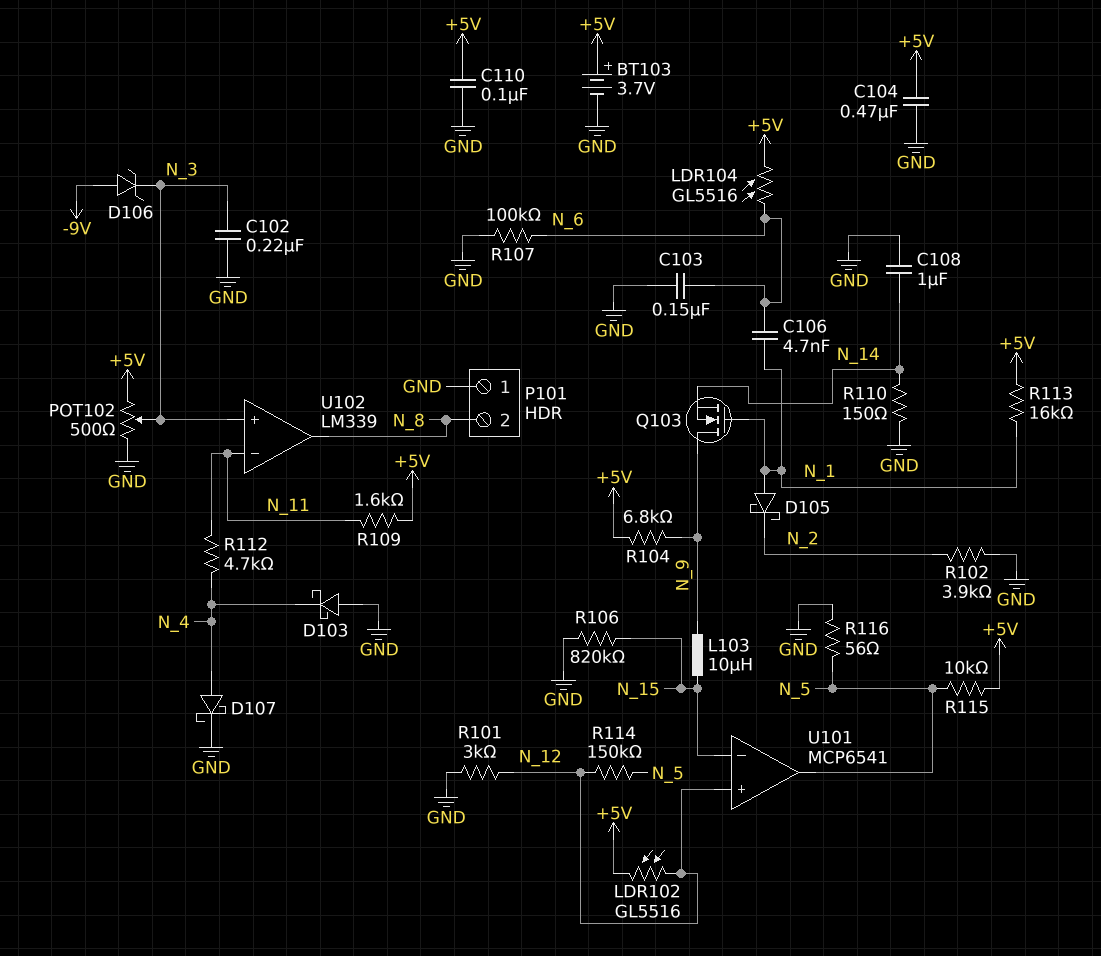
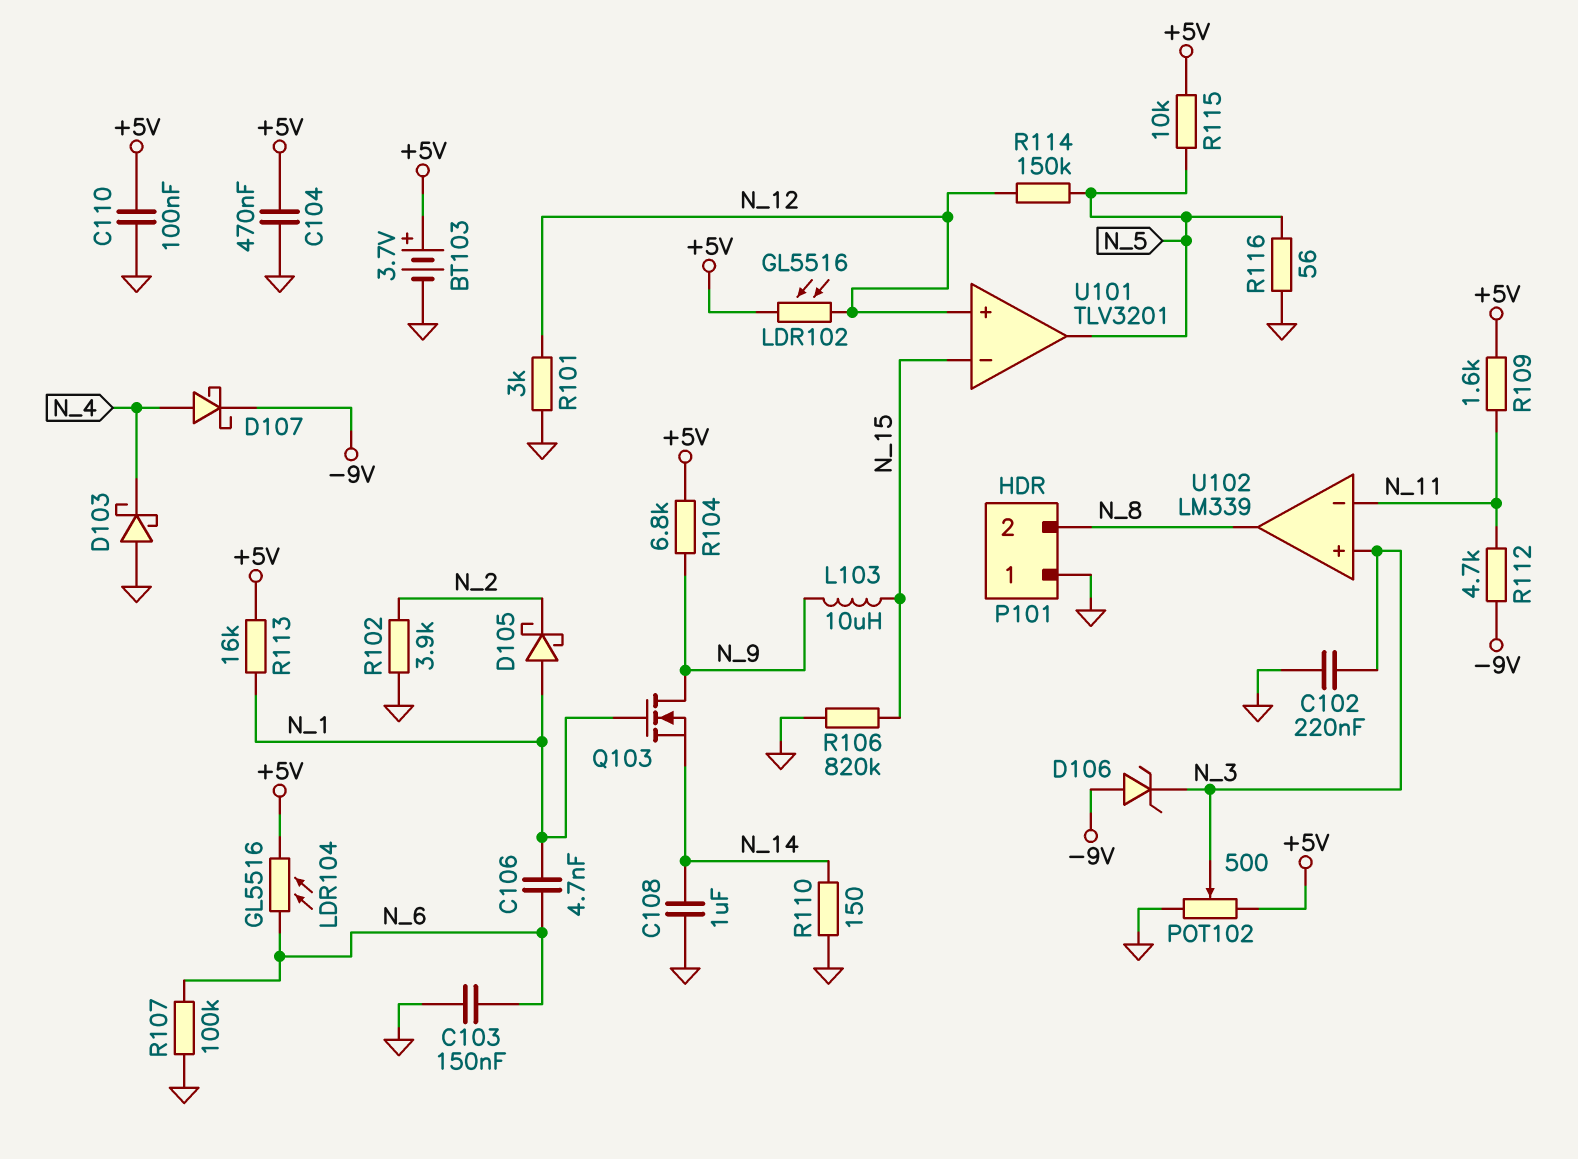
D107: schottky (A N_4, K GND) -> schottky (A N_4, K -9V)
R112: 4.7k (N_4, N_11) -> 4.7k (-9V, N_11)
U101: MCP6541 -> TLV3201

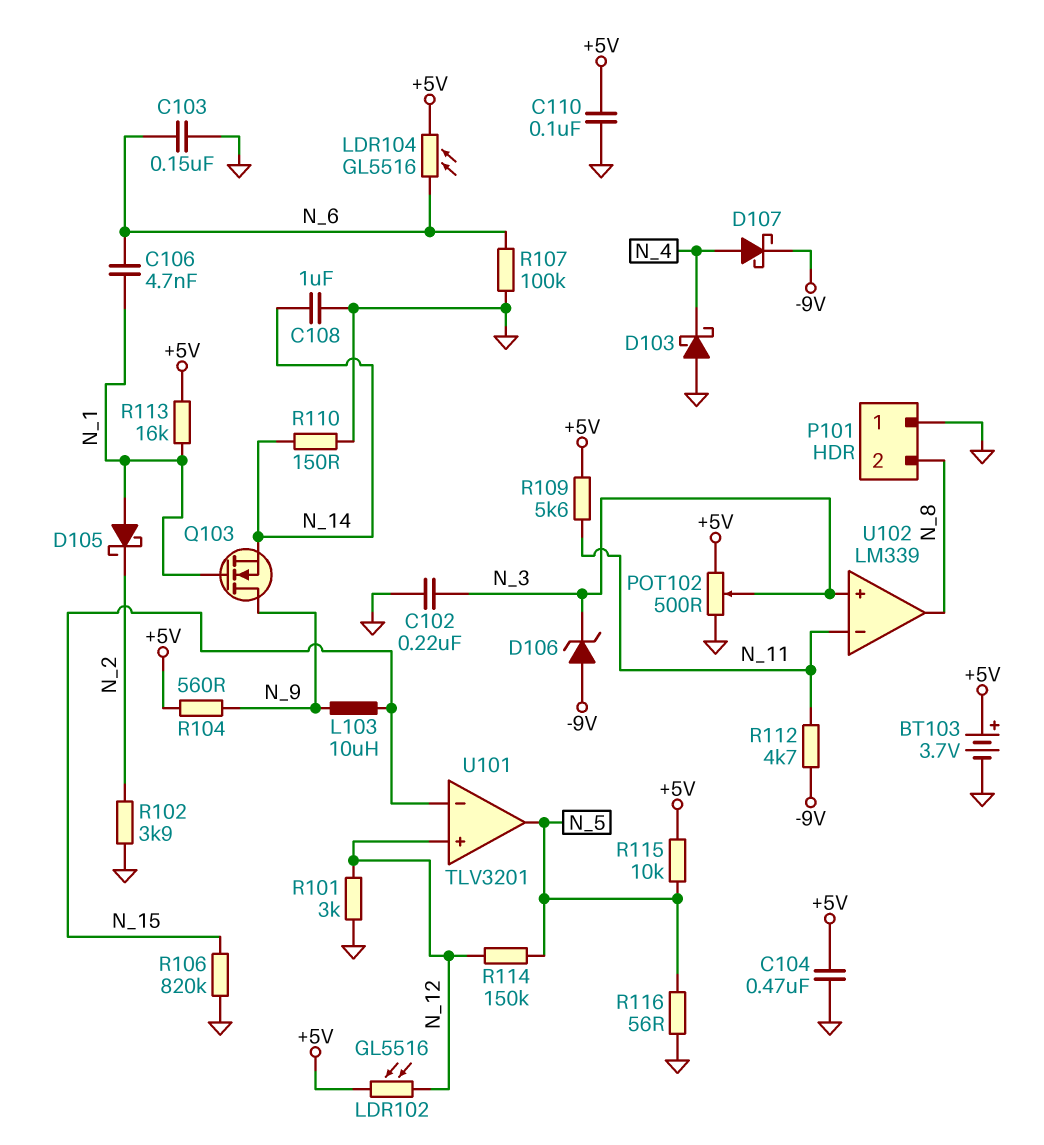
R104: 6.8k (+5V, N_9) -> 560 (+5V, N_9)
R109: 1.6k (+5V, N_11) -> 5.6k (+5V, N_11)

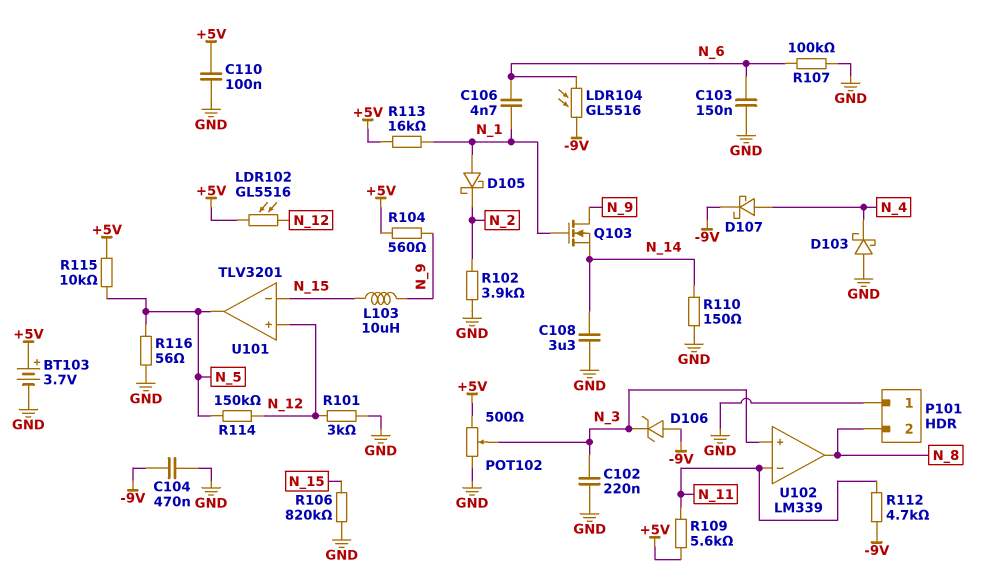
C104: 470nF (+5V, GND) -> 470nF (-9V, GND)
C108: 1uF (GND, N_14) -> 3.3uF (GND, N_14)
LDR104: GL5516 (+5V, N_6) -> GL5516 (-9V, N_6)

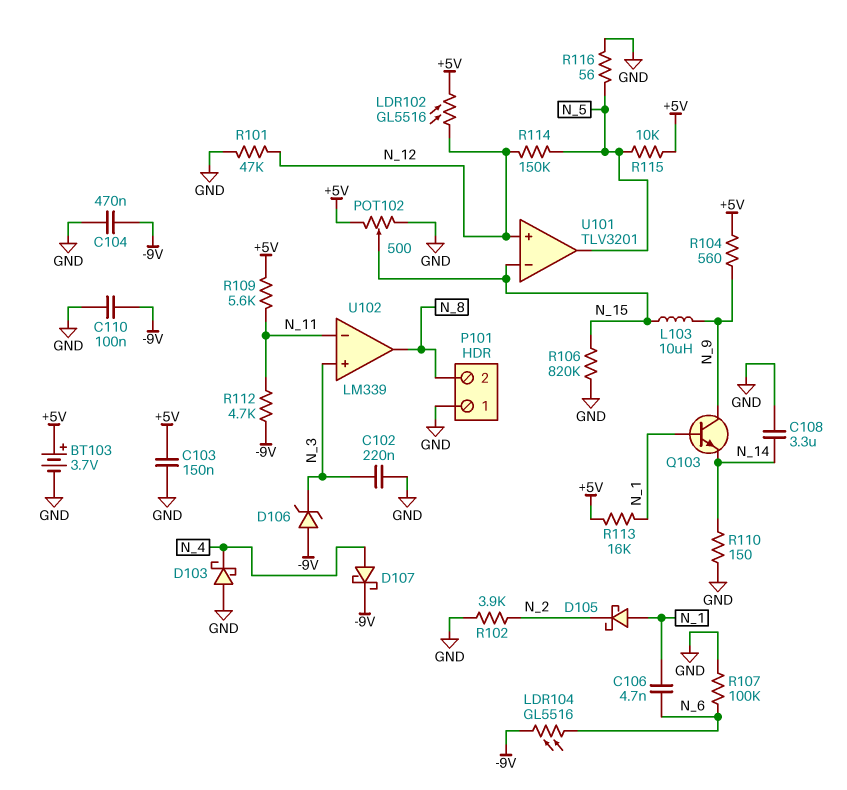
C103: 150nF (GND, N_6) -> 150nF (+5V, GND)
C110: 100nF (+5V, GND) -> 100nF (-9V, GND)
POT102: 500 (+5V, GND, wiper N_3) -> 500 (+5V, GND, wiper N_15)
Q103: NMOS (G N_1, D N_9, S N_14) -> NPN (B N_1, C N_9, E N_14)
R101: 3k (GND, N_12) -> 47k (GND, N_12)

